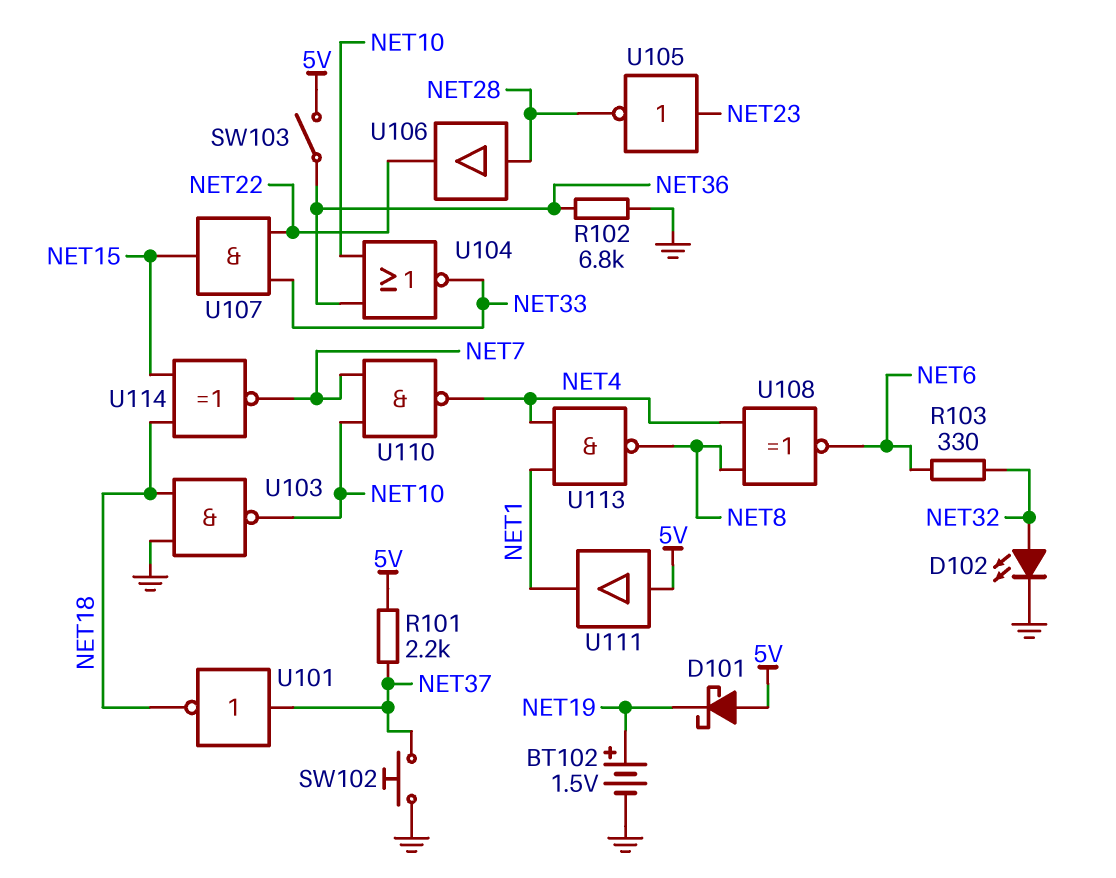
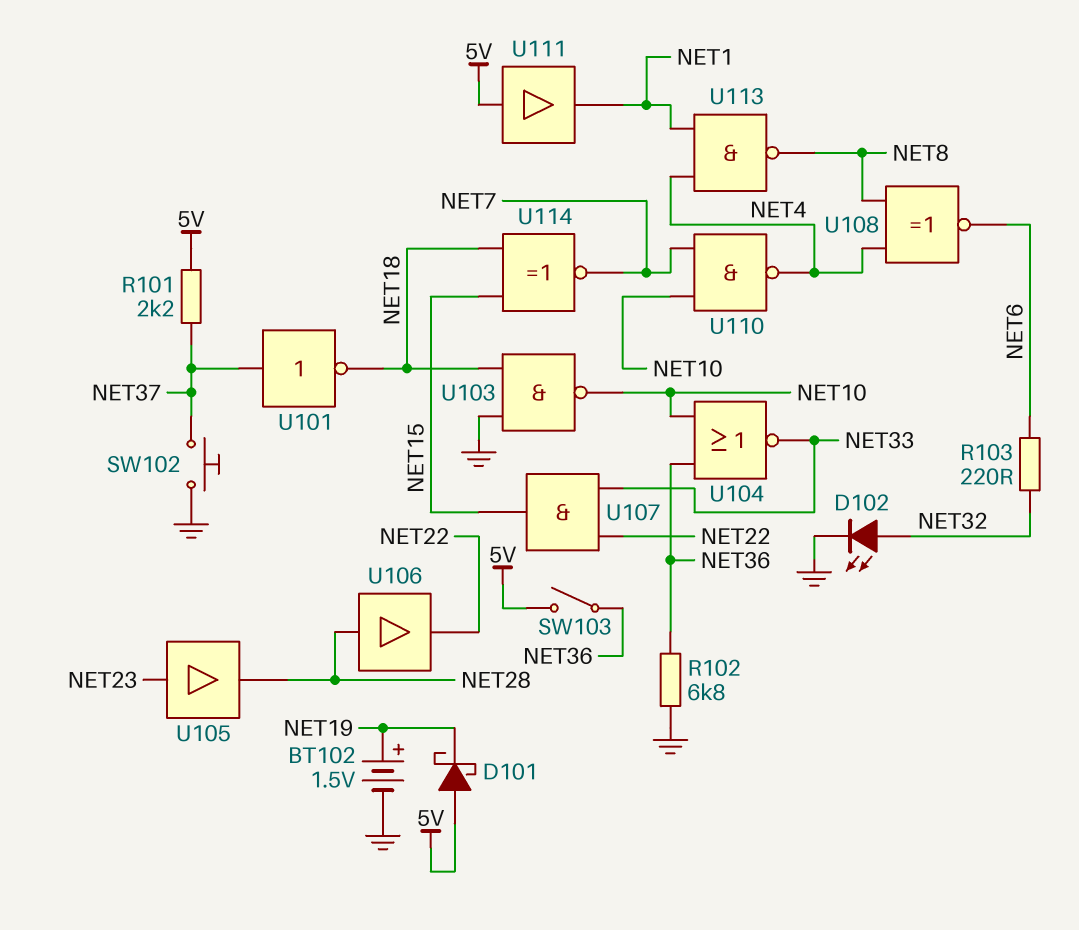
R103: 330 (NET6, NET32) -> 220 (NET6, NET32)
U105: NOT (in NET23, out NET28) -> buffer (in NET23, out NET28)

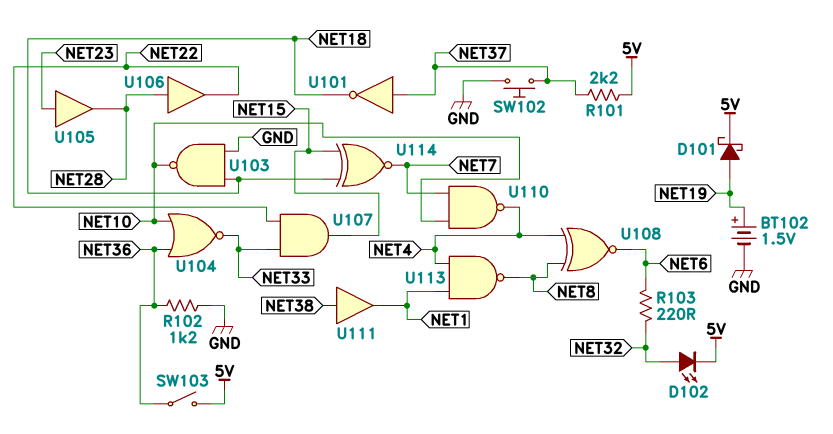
D101: schottky (A 5V, K NET19) -> schottky (A NET19, K 5V)
D102: LED (A NET32, K GND) -> LED (A NET32, K 5V)
R102: 6.8k (GND, NET36) -> 1.2k (GND, NET36)
U111: buffer (in 5V, out NET1) -> buffer (in NET38, out NET1)

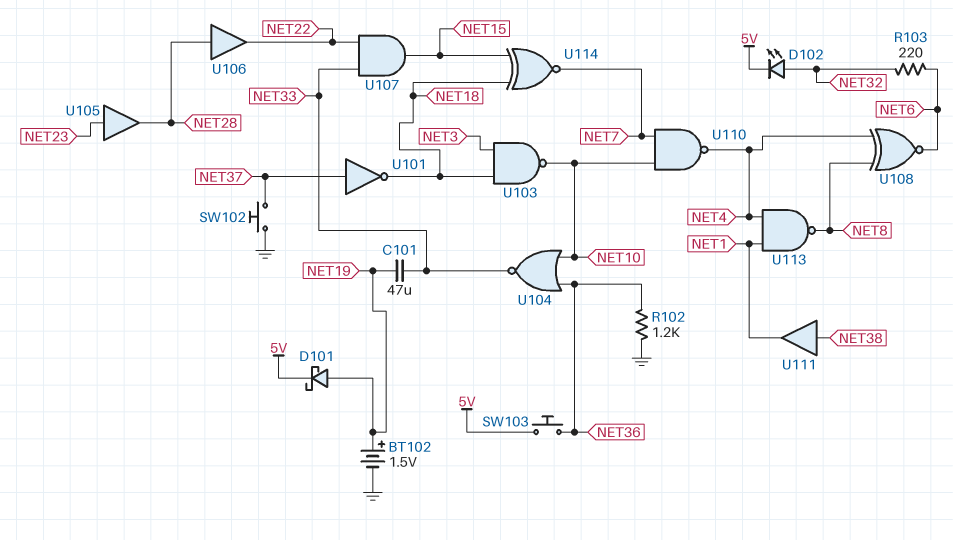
C101: none -> 47uF (NET19, NET33)
R101: 2.2k (5V, NET37) -> none
SW103: switch (5V, NET36) -> button (5V, NET36)
U103: NAND (in GND, in NET18, out NET10) -> NAND (in NET3, in NET18, out NET10)

